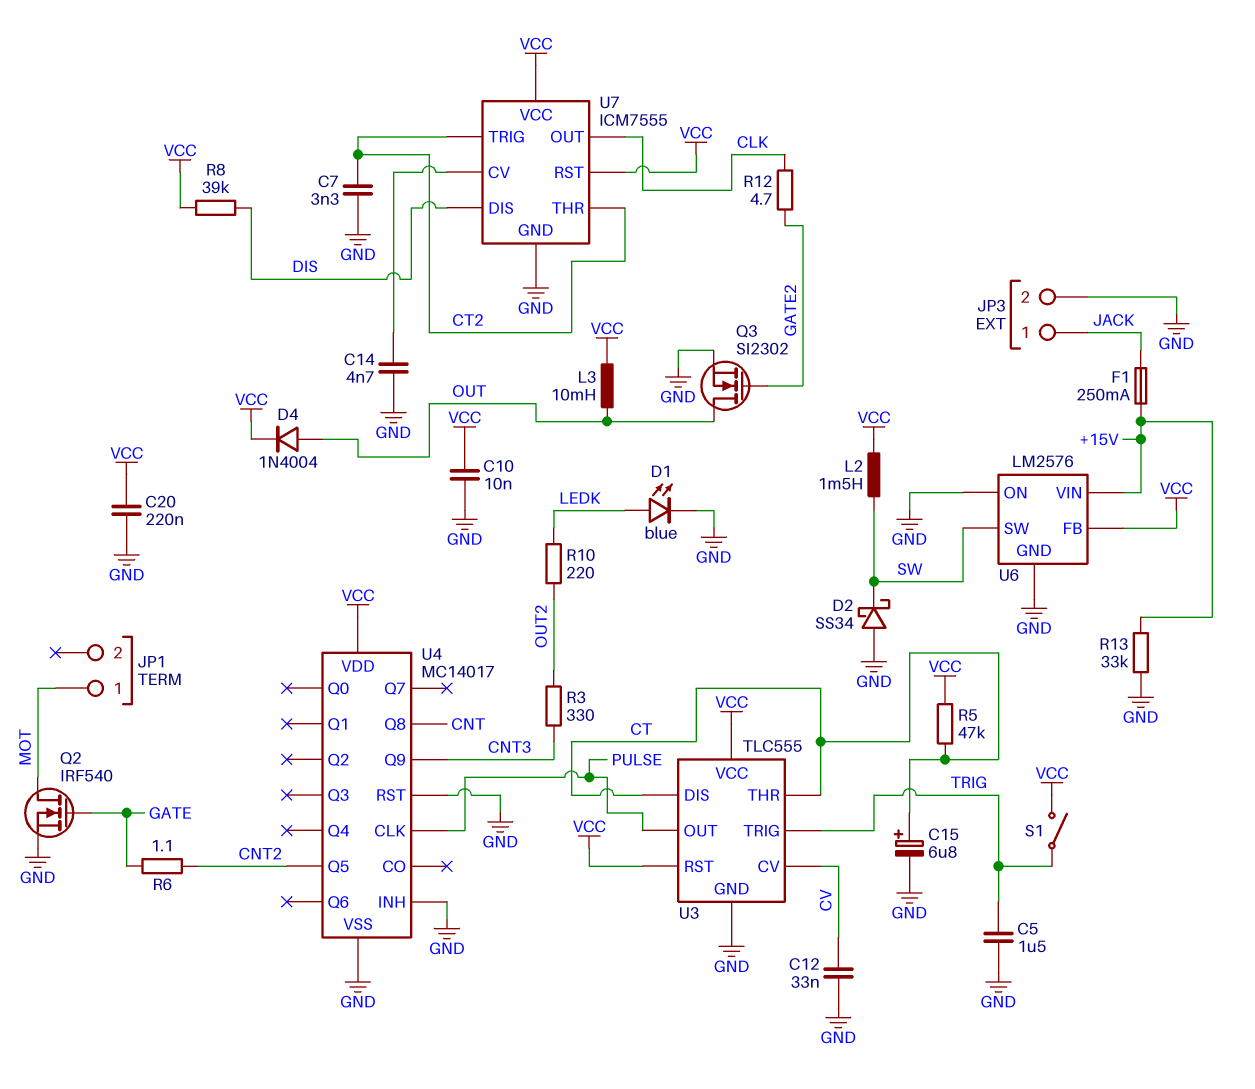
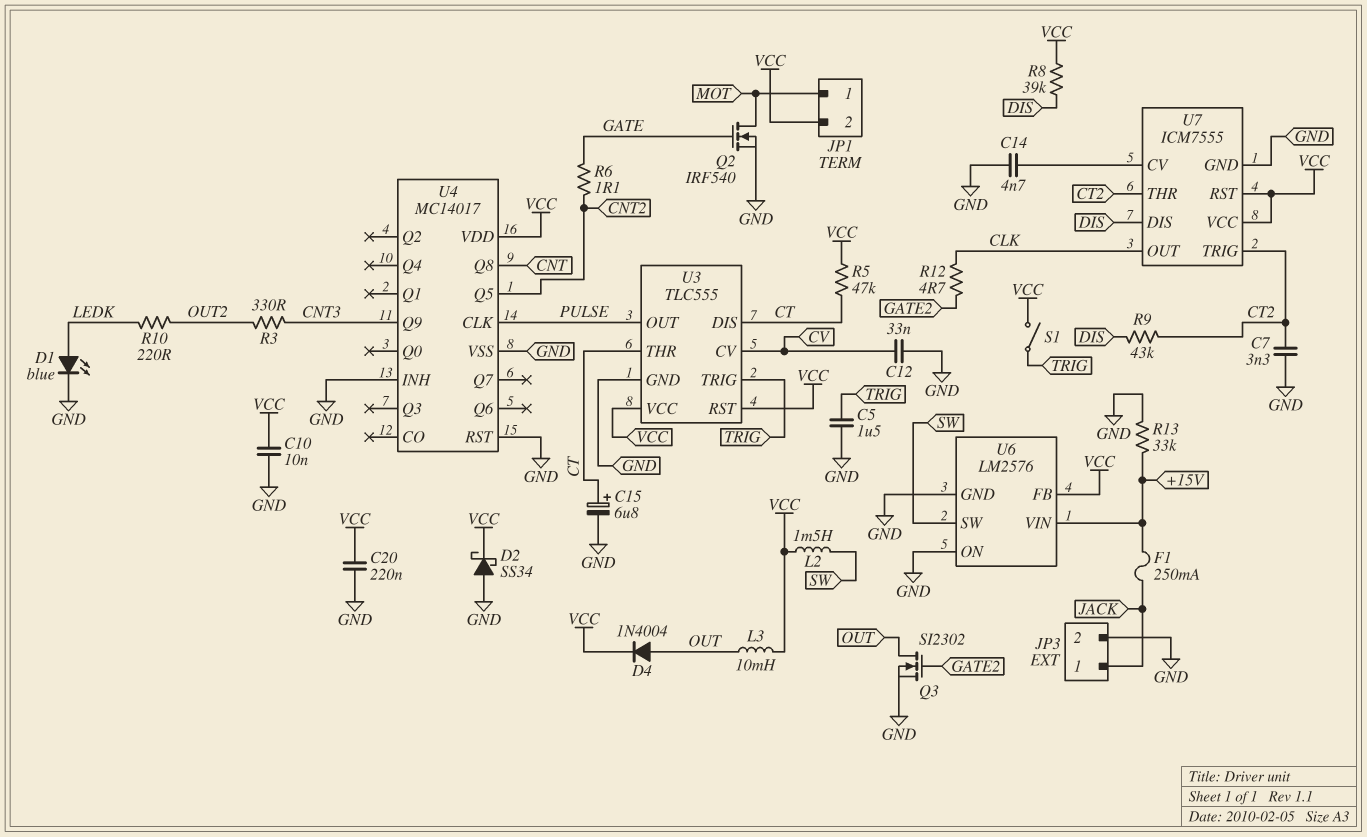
D2: schottky SS34 (A GND, K SW) -> schottky SS34 (A GND, K VCC)
JP1 pin 2: none -> VCC
R9: none -> 43k (CT2, DIS)

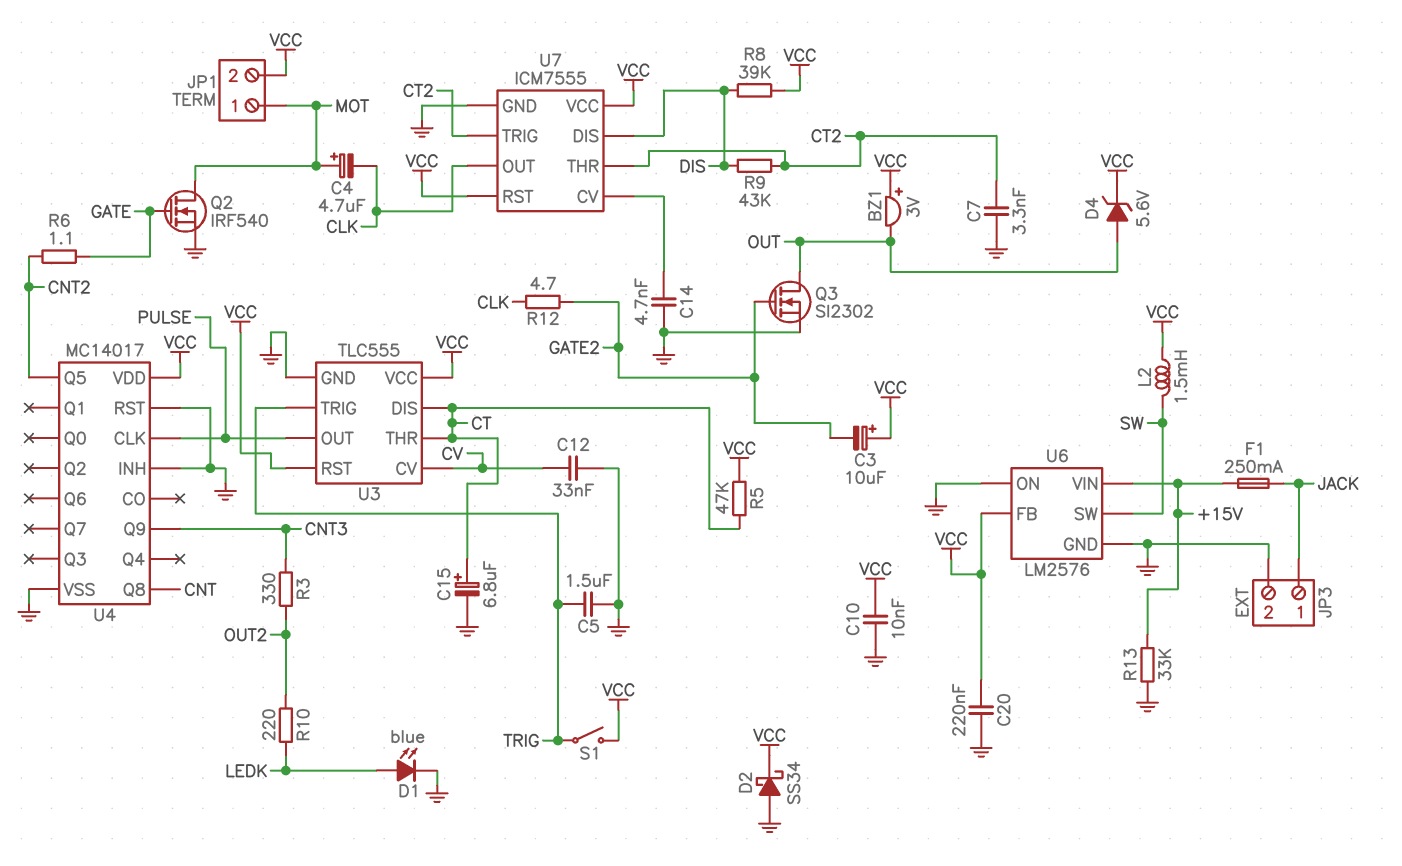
BZ1: none -> buzzer 3V (plus VCC, minus OUT)
C3: none -> 10uF (plus VCC, minus GATE2)
C4: none -> 4.7uF (plus MOT, minus CLK)
D4: diode 1N4004 (A OUT, K VCC) -> zener 5.6V (A OUT, K VCC)
L3: 10mH (OUT, VCC) -> none

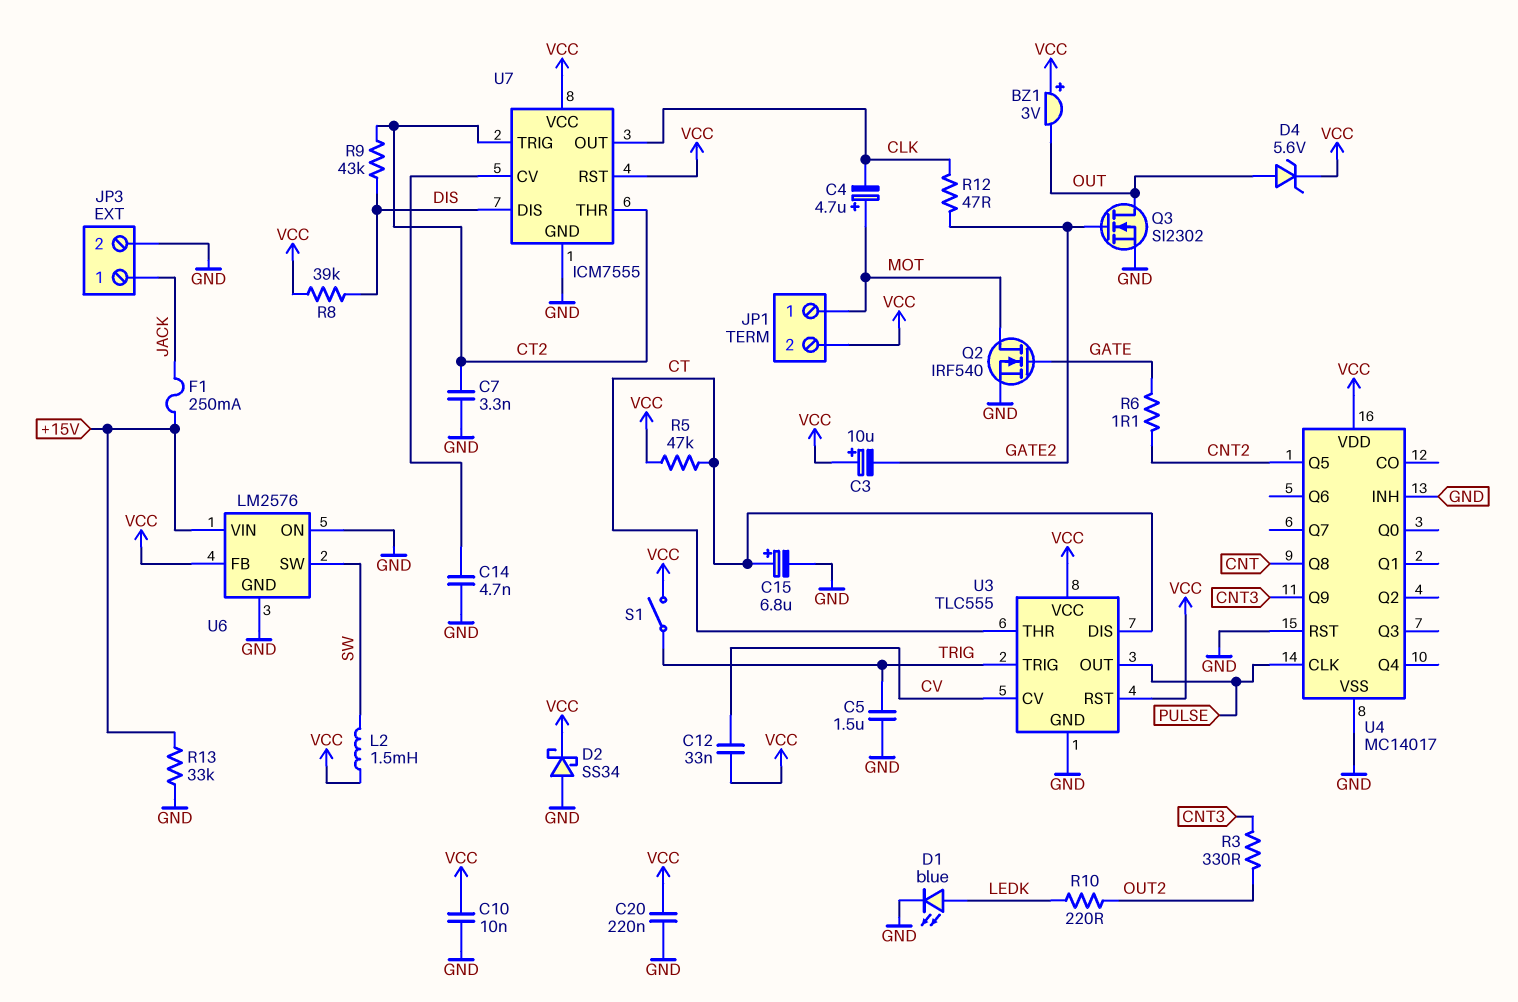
C12: 33nF (CV, GND) -> 33nF (CV, VCC)
R12: 4.7 (CLK, GATE2) -> 47 (CLK, GATE2)

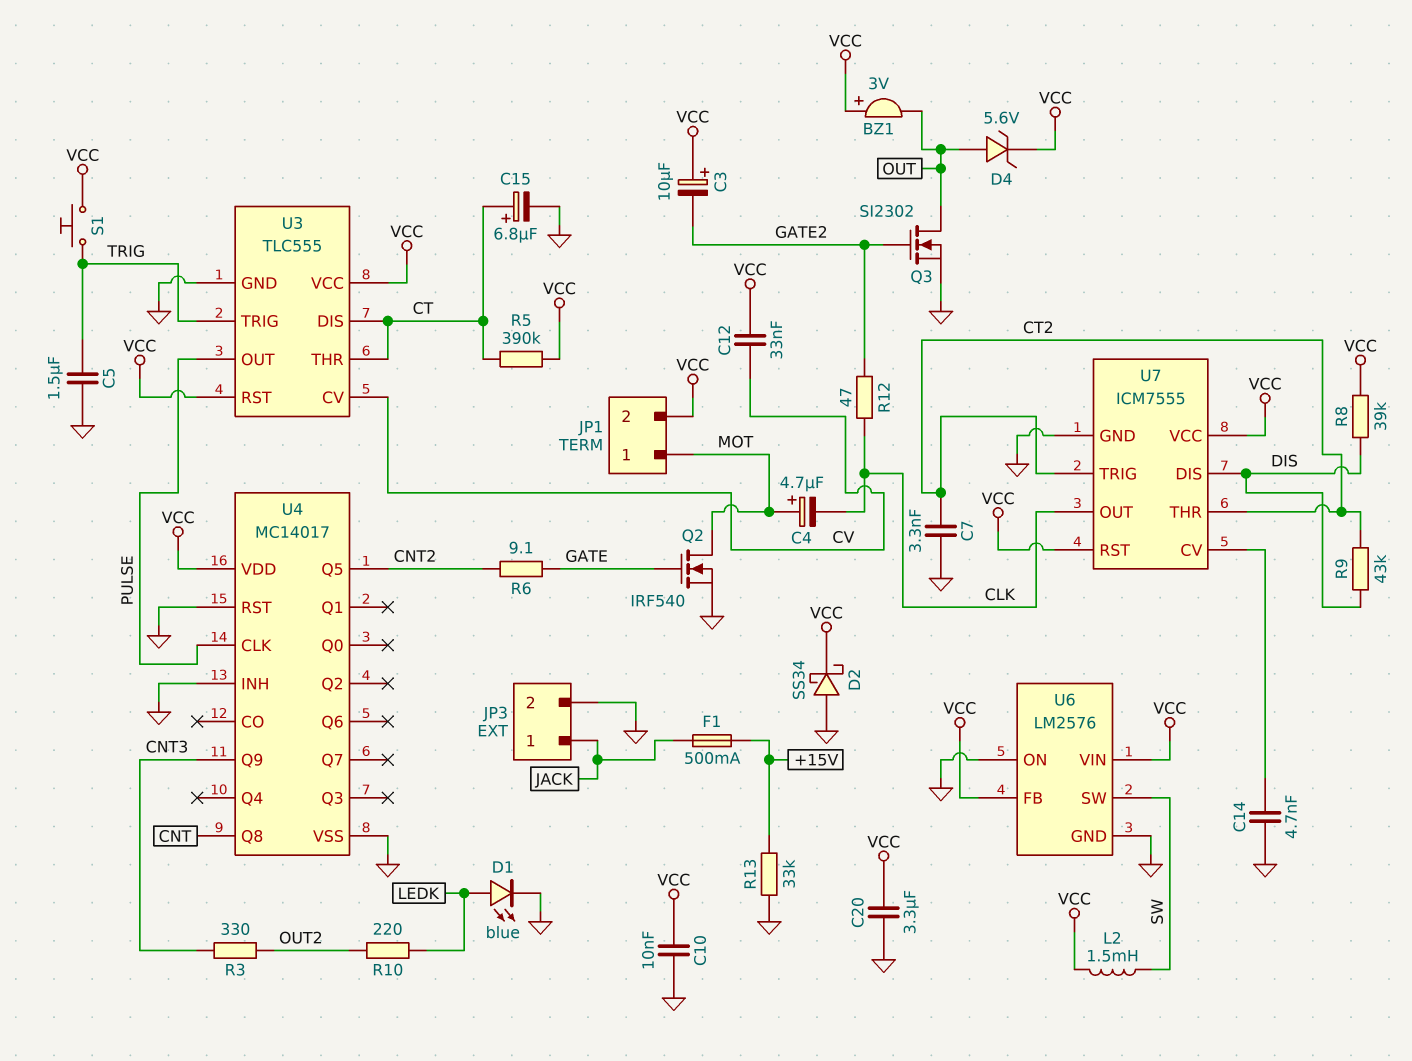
C20: 220nF (GND, VCC) -> 3.3uF (GND, VCC)
F1: 250mA (+15V, JACK) -> 500mA (+15V, JACK)
R5: 47k (CT, VCC) -> 390k (CT, VCC)
R6: 1.1 (CNT2, GATE) -> 9.1 (CNT2, GATE)
S1: switch (TRIG, VCC) -> button (TRIG, VCC)
U6 pin VIN: +15V -> VCC

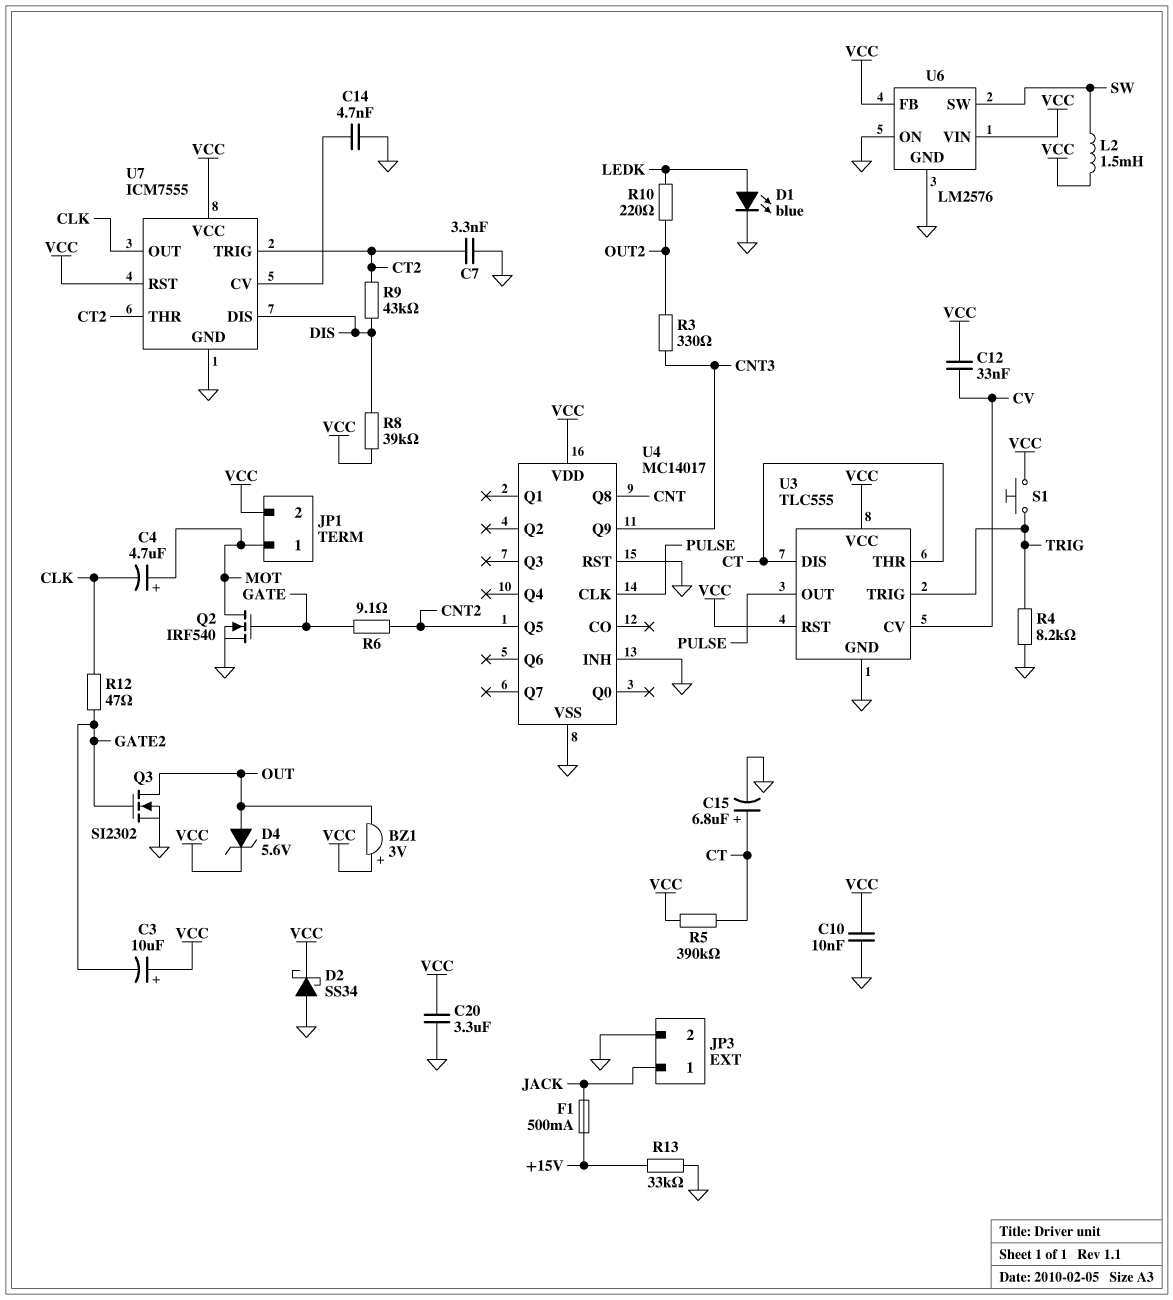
C5: 1.5uF (GND, TRIG) -> none
R4: none -> 8.2k (GND, TRIG)

